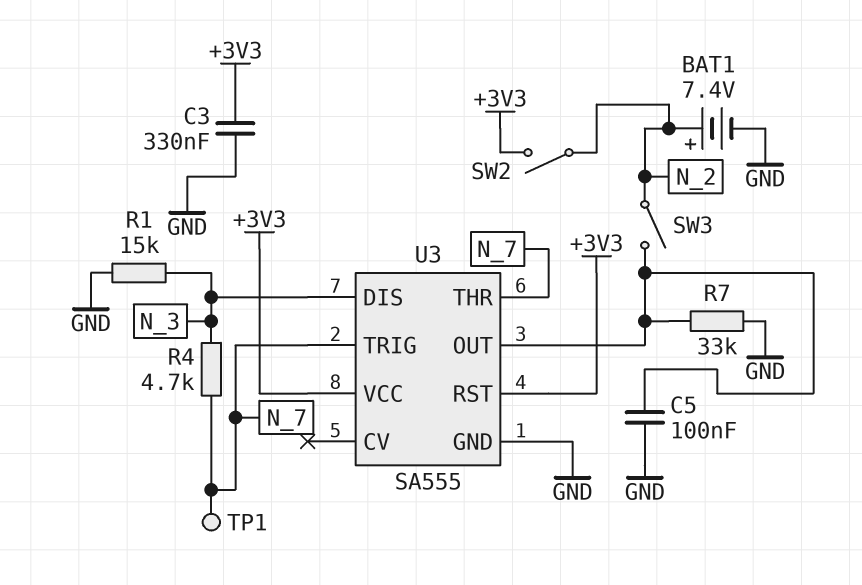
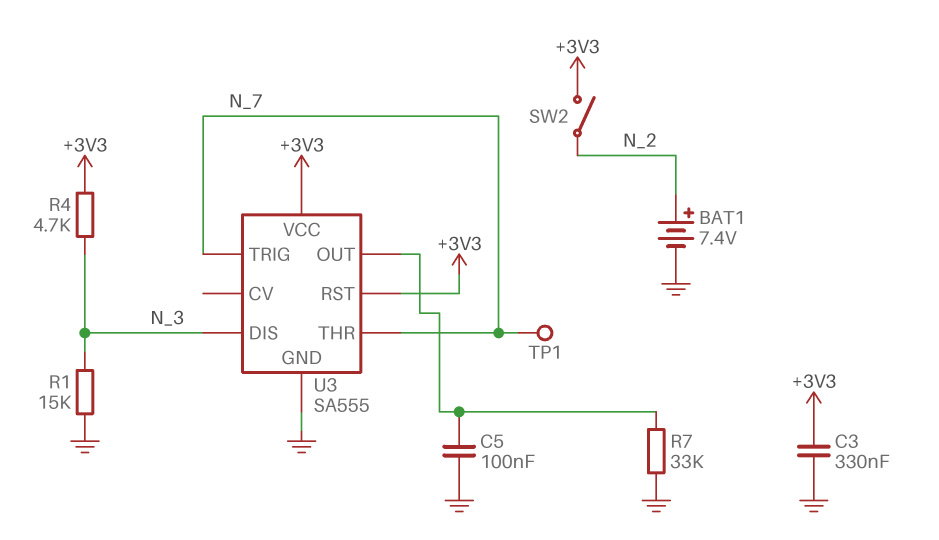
R4: 4.7k (N_3, N_7) -> 4.7k (+3V3, N_3)
SW3: switch (N_2, U3/OUT) -> none

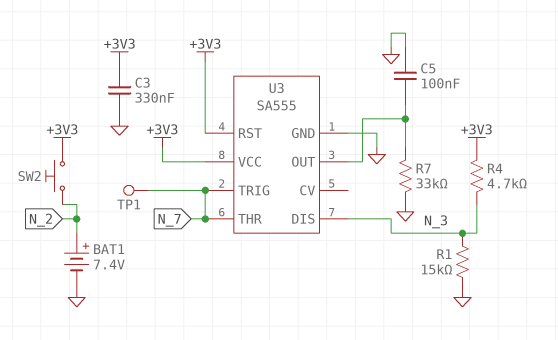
SW2: switch (+3V3, N_2) -> button (+3V3, N_2)

